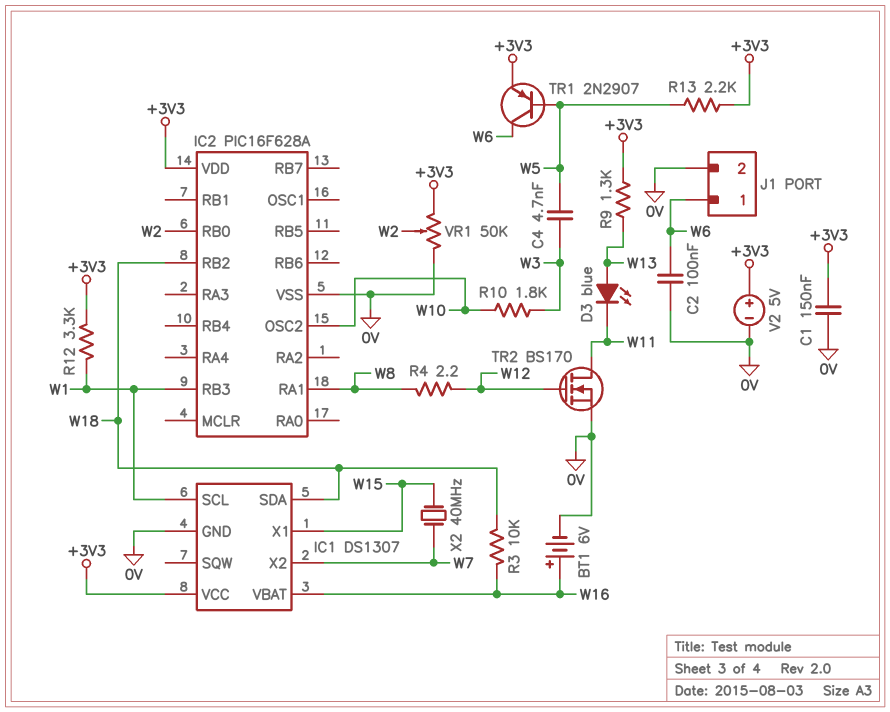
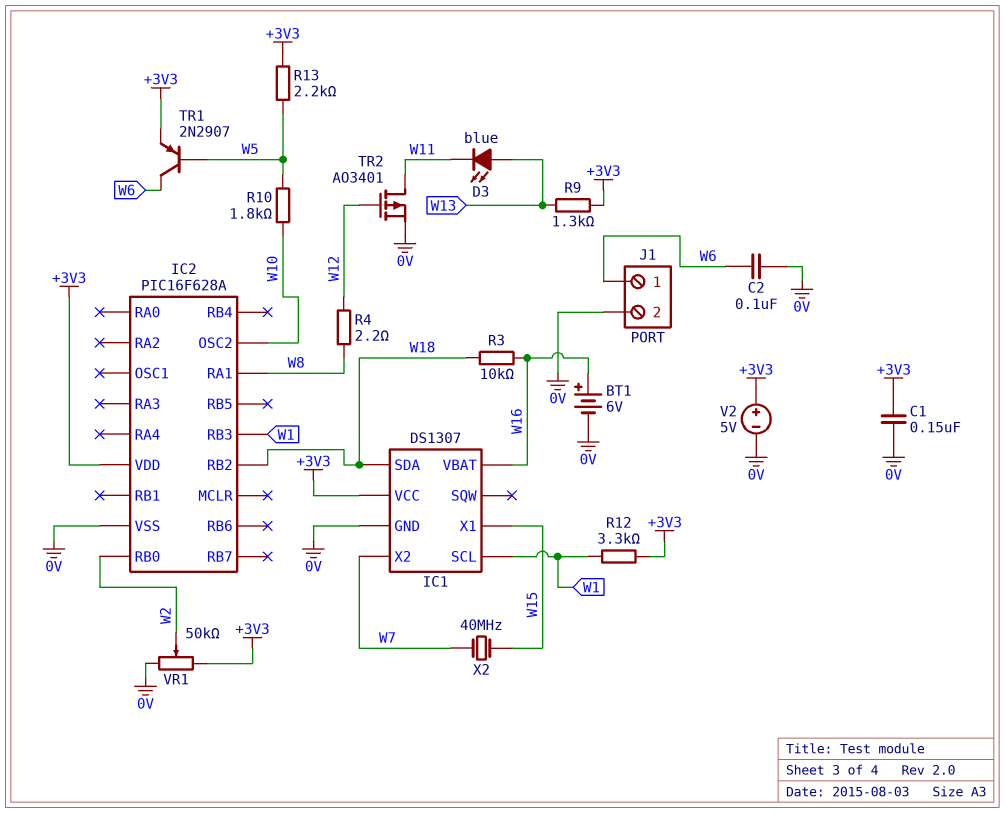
C4: 4.7nF (W3, W5) -> none
R10: 1.8k (W3, W10) -> 1.8k (W5, W10)
TR2: NMOS BS170 (G W12, D W11, S 0V) -> PMOS AO3401 (G W12, D W11, S 0V)

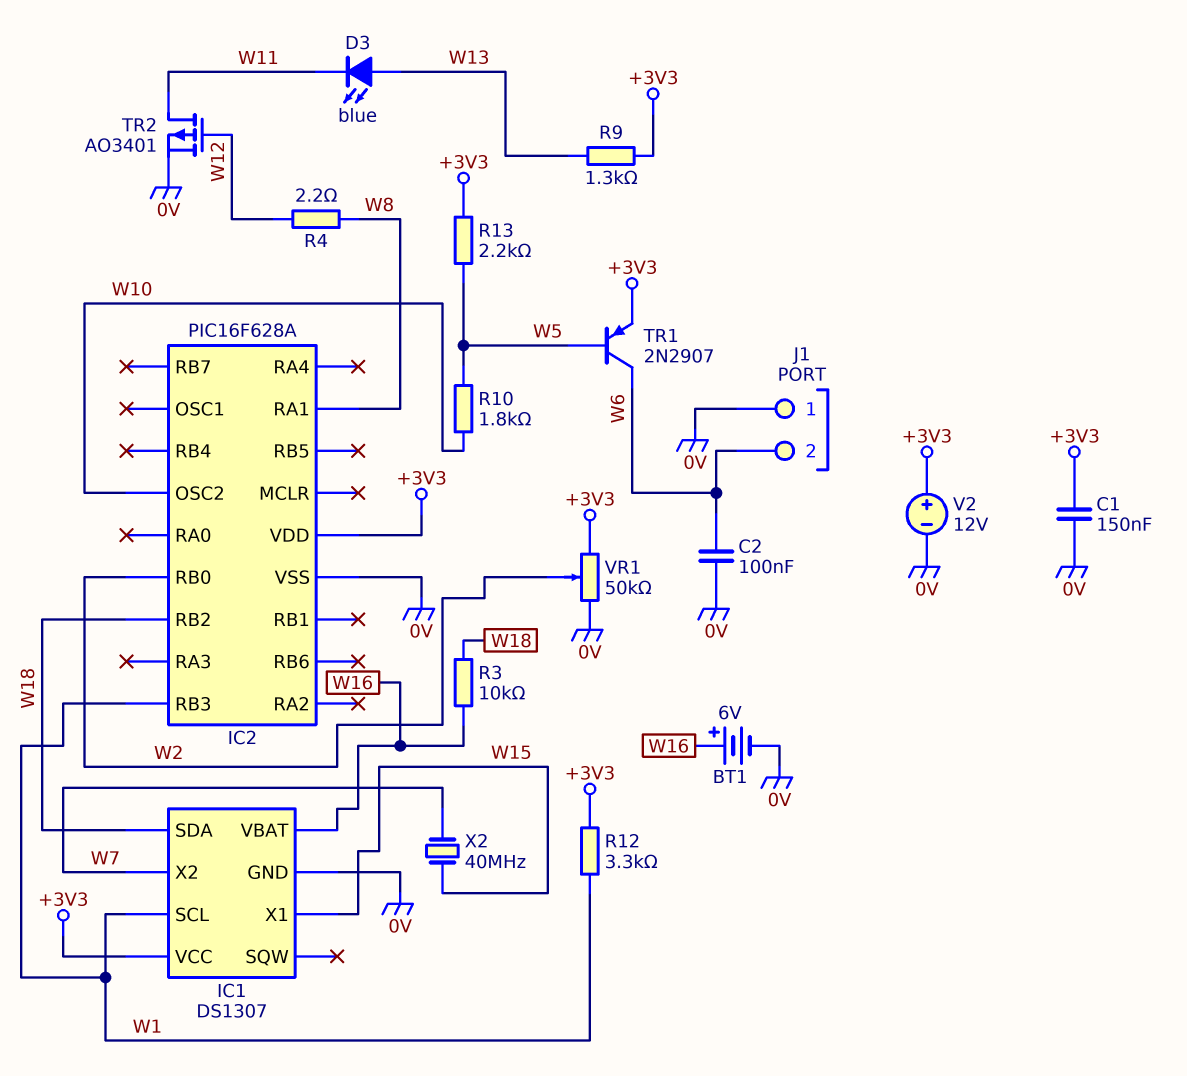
J1 pin 1: W6 -> 0V
J1 pin 2: 0V -> W6
V2: 5V (plus +3V3, minus 0V) -> 12V (plus +3V3, minus 0V)

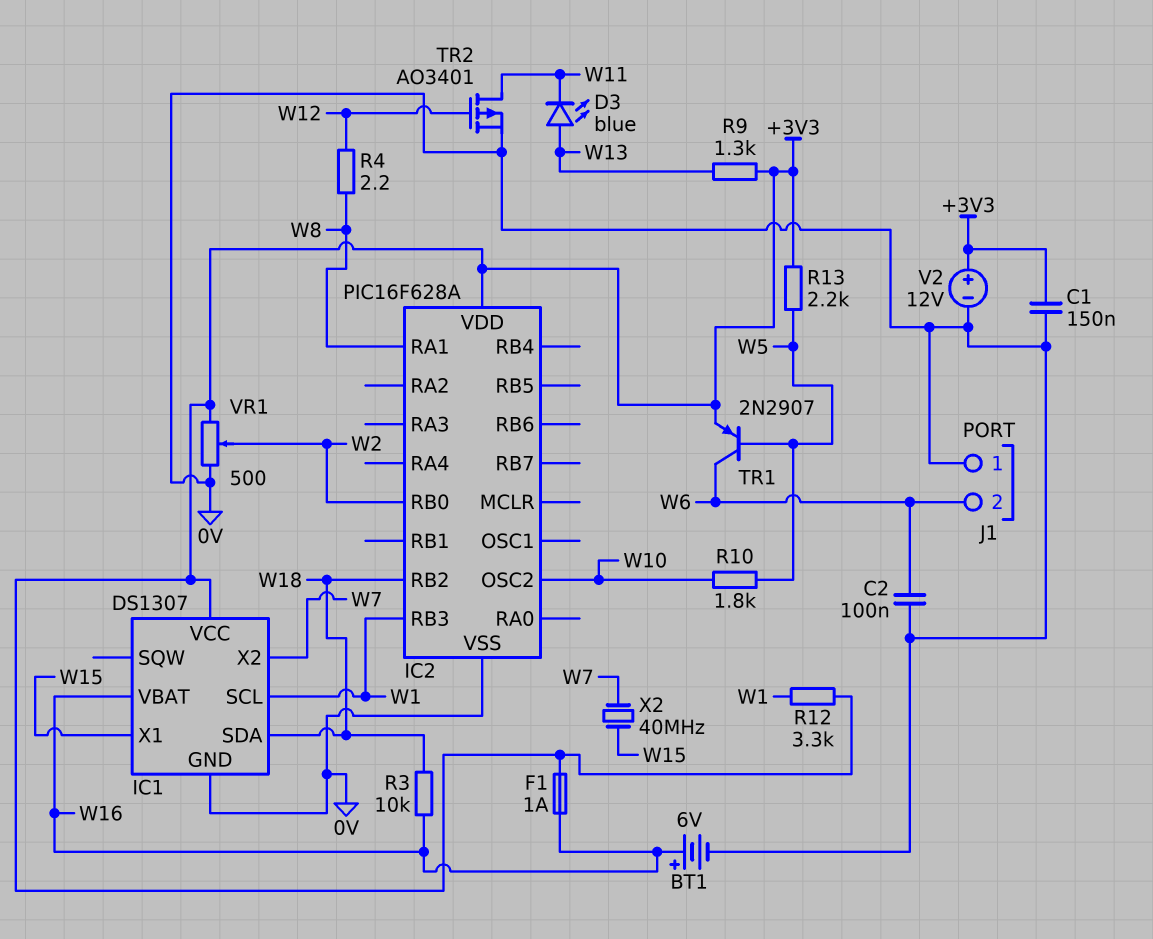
F1: none -> 1A (+3V3, W16)
VR1: 50k (+3V3, 0V, wiper W2) -> 500 (+3V3, 0V, wiper W2)

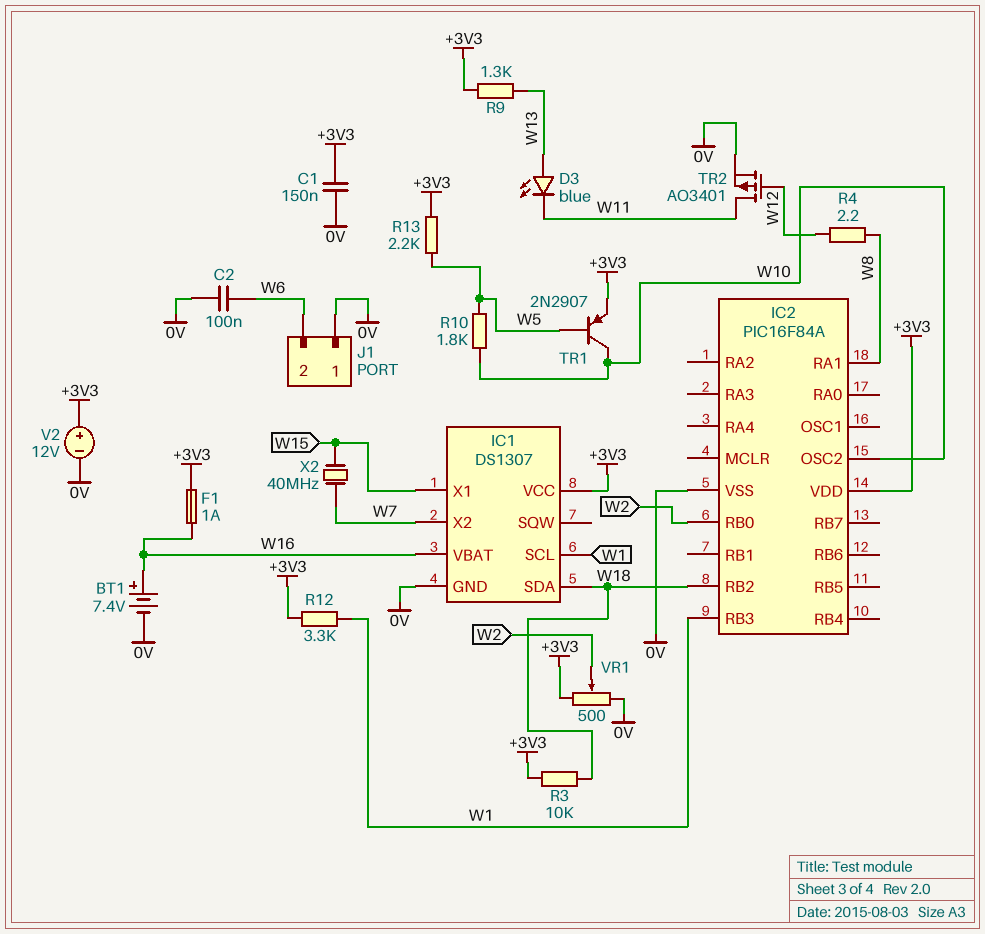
BT1: 6V (plus W16, minus 0V) -> 7.4V (plus W16, minus 0V)
IC2: PIC16F628A -> PIC16F84A
R3: 10k (W16, W18) -> 10k (+3V3, W18)
TR1: PNP 2N2907 (B W5, C W6, E +3V3) -> PNP 2N2907 (B W5, C W10, E +3V3)

